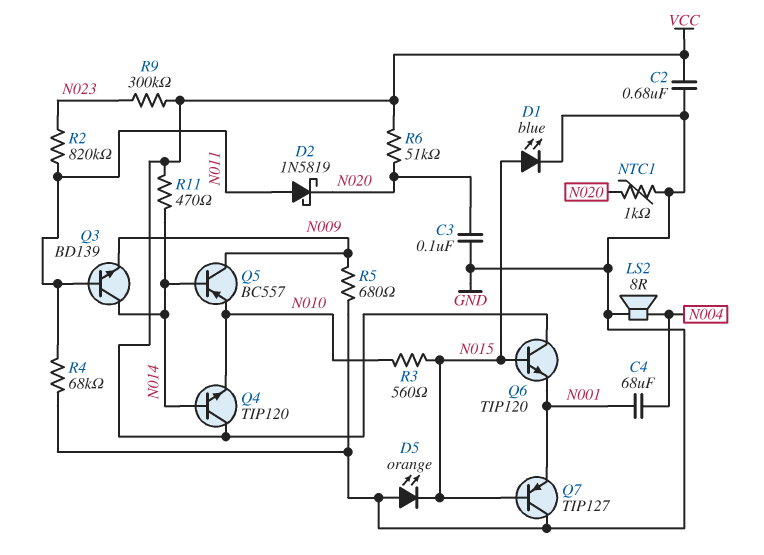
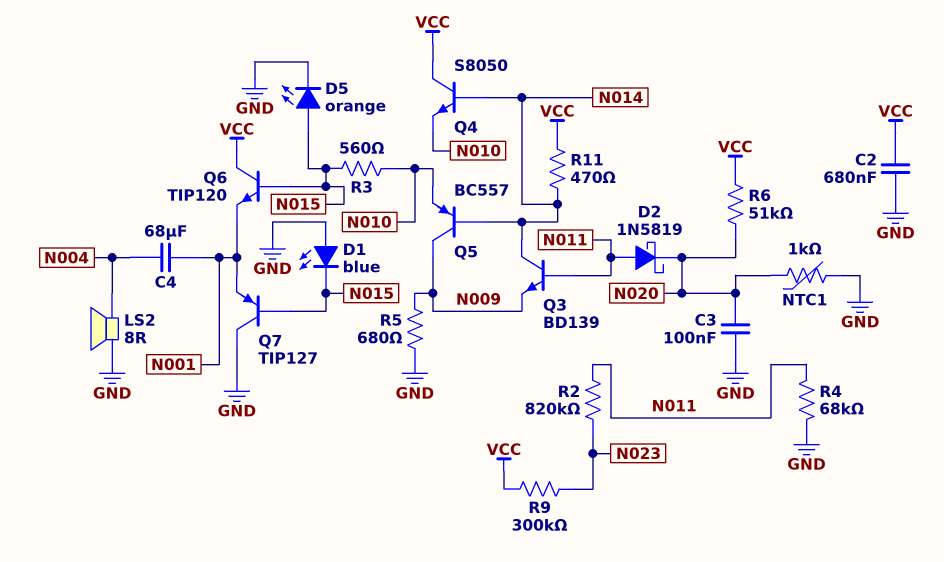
D1: LED blue (A N015, K GND) -> LED blue (A GND, K N015)
D5: LED orange (A GND, K N015) -> LED orange (A N015, K GND)
Q4: NPN TIP120 (B N014, C VCC, E N010) -> NPN S8050 (B N014, C VCC, E N010)

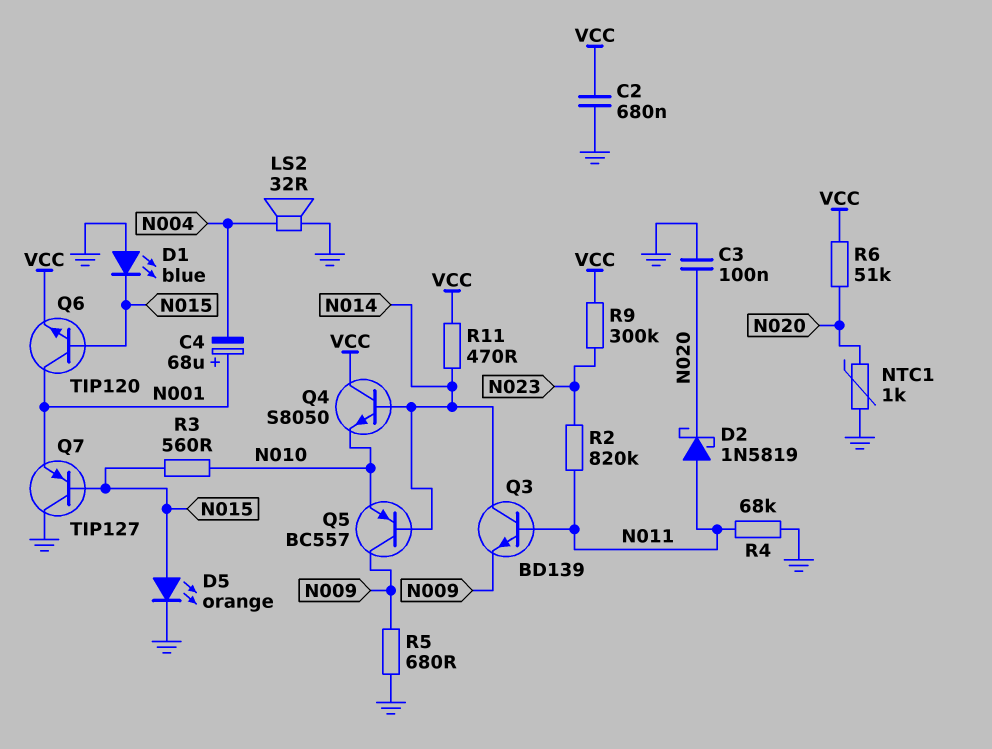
C4: 68uF (N001, N004) -> 68uF (plus N001, minus N004)
LS2: speaker 8R (GND, N004) -> speaker 32R (GND, N004)
Q6: NPN TIP120 (B N015, C VCC, E N001) -> NPN TIP120 (B N015, C N001, E VCC)

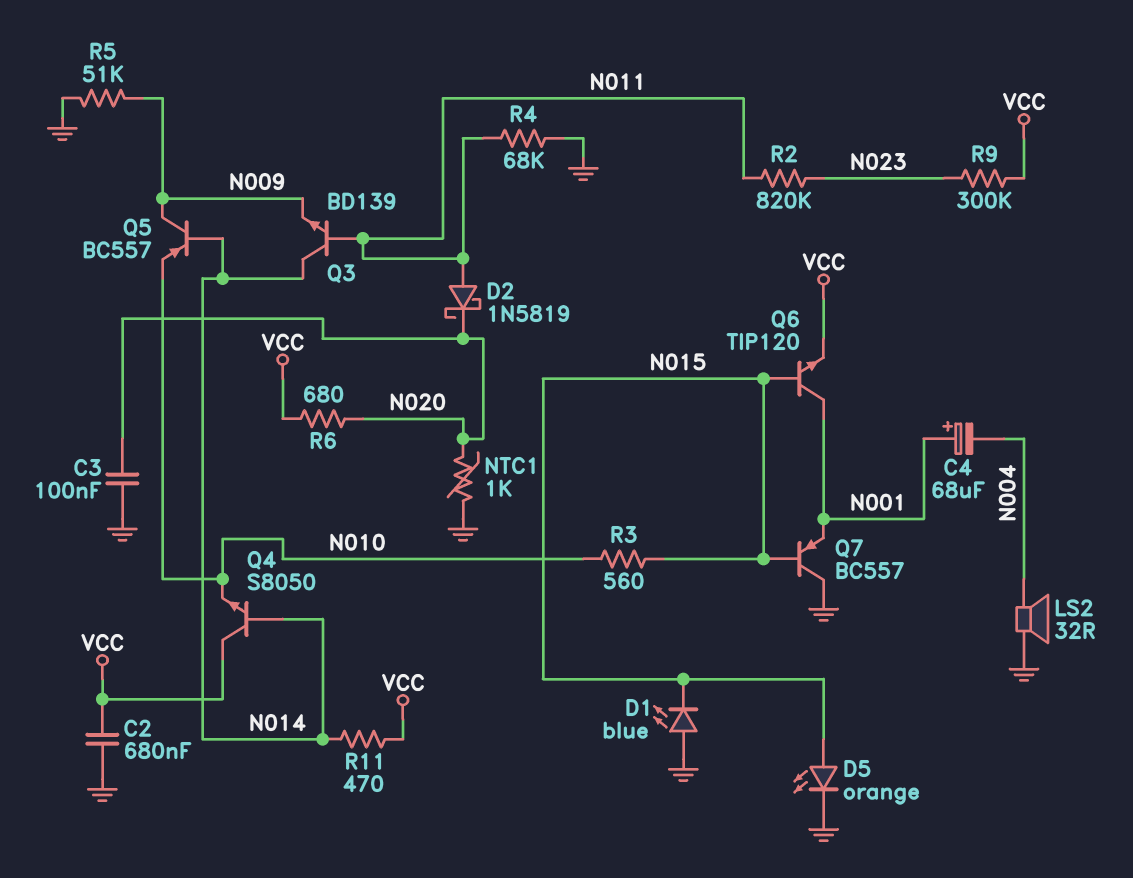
Q7: PNP TIP127 (B N015, C GND, E N001) -> PNP BC557 (B N015, C GND, E N001)
R5: 680 (GND, N009) -> 51k (GND, N009)
R6: 51k (N020, VCC) -> 680 (N020, VCC)

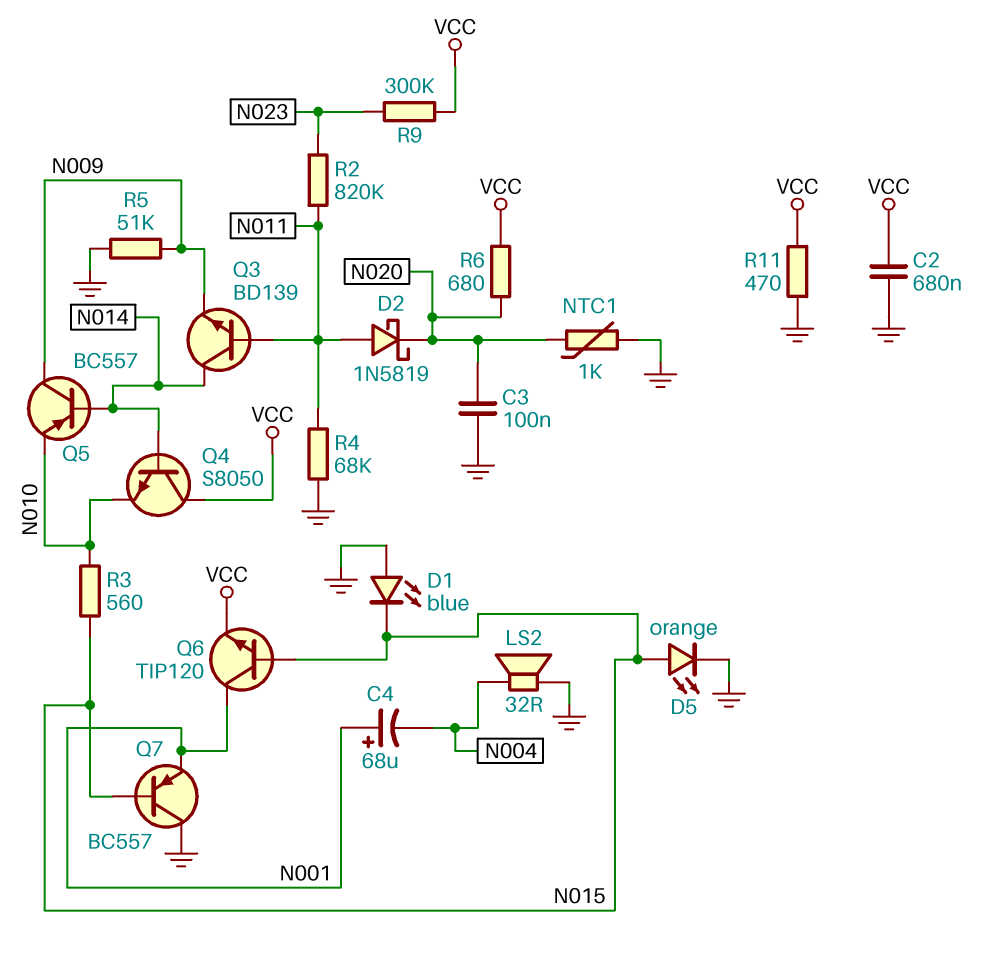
R11: 470 (N014, VCC) -> 470 (GND, VCC)

